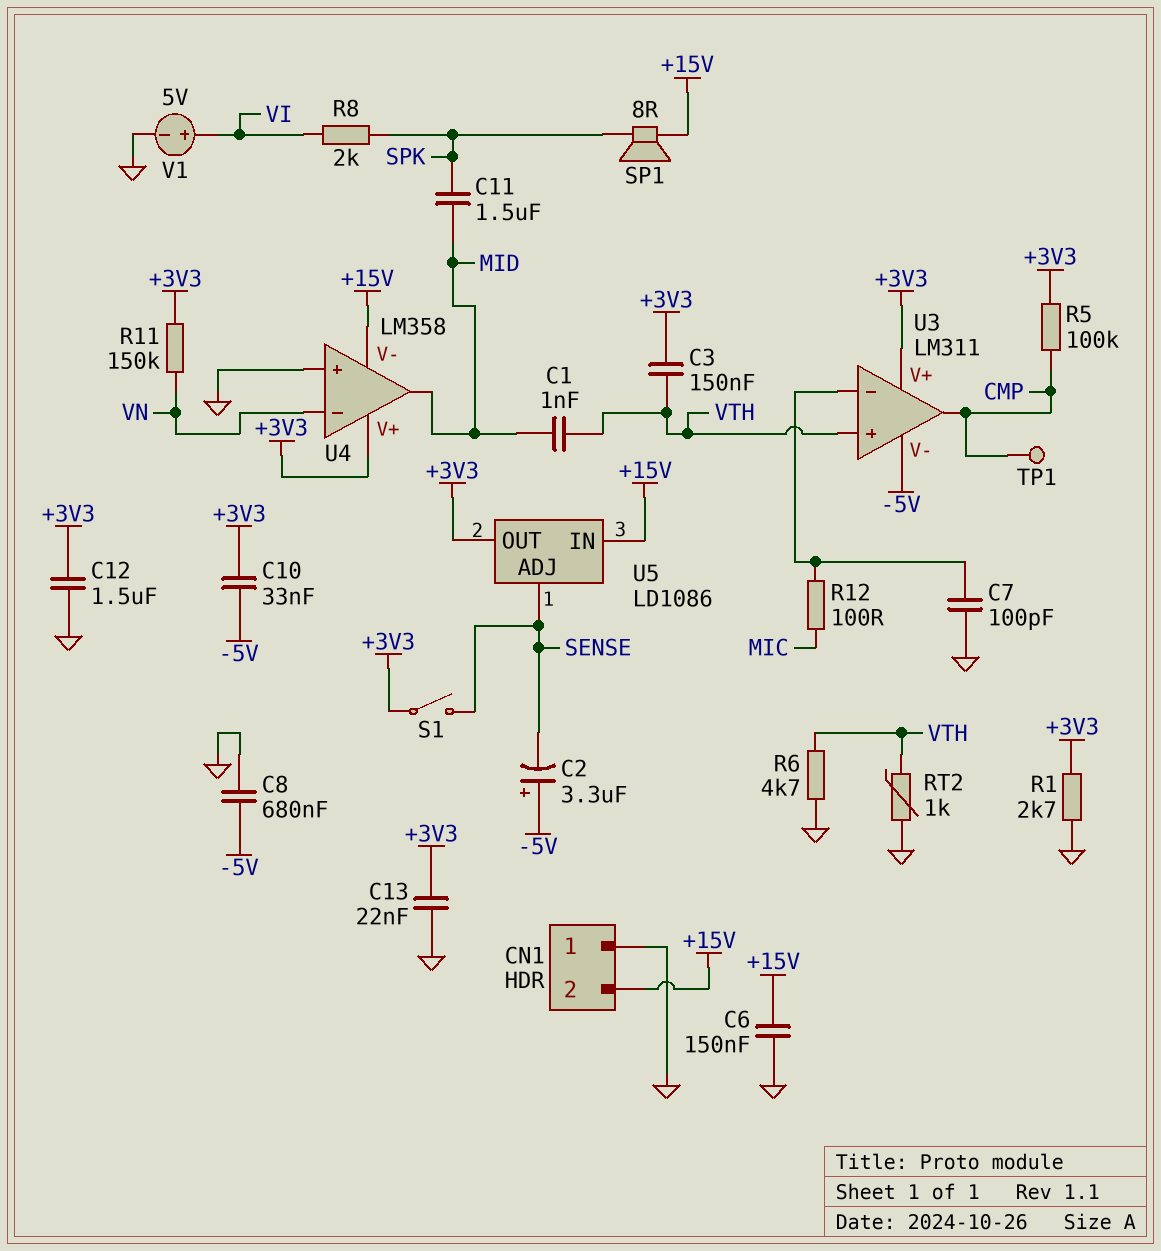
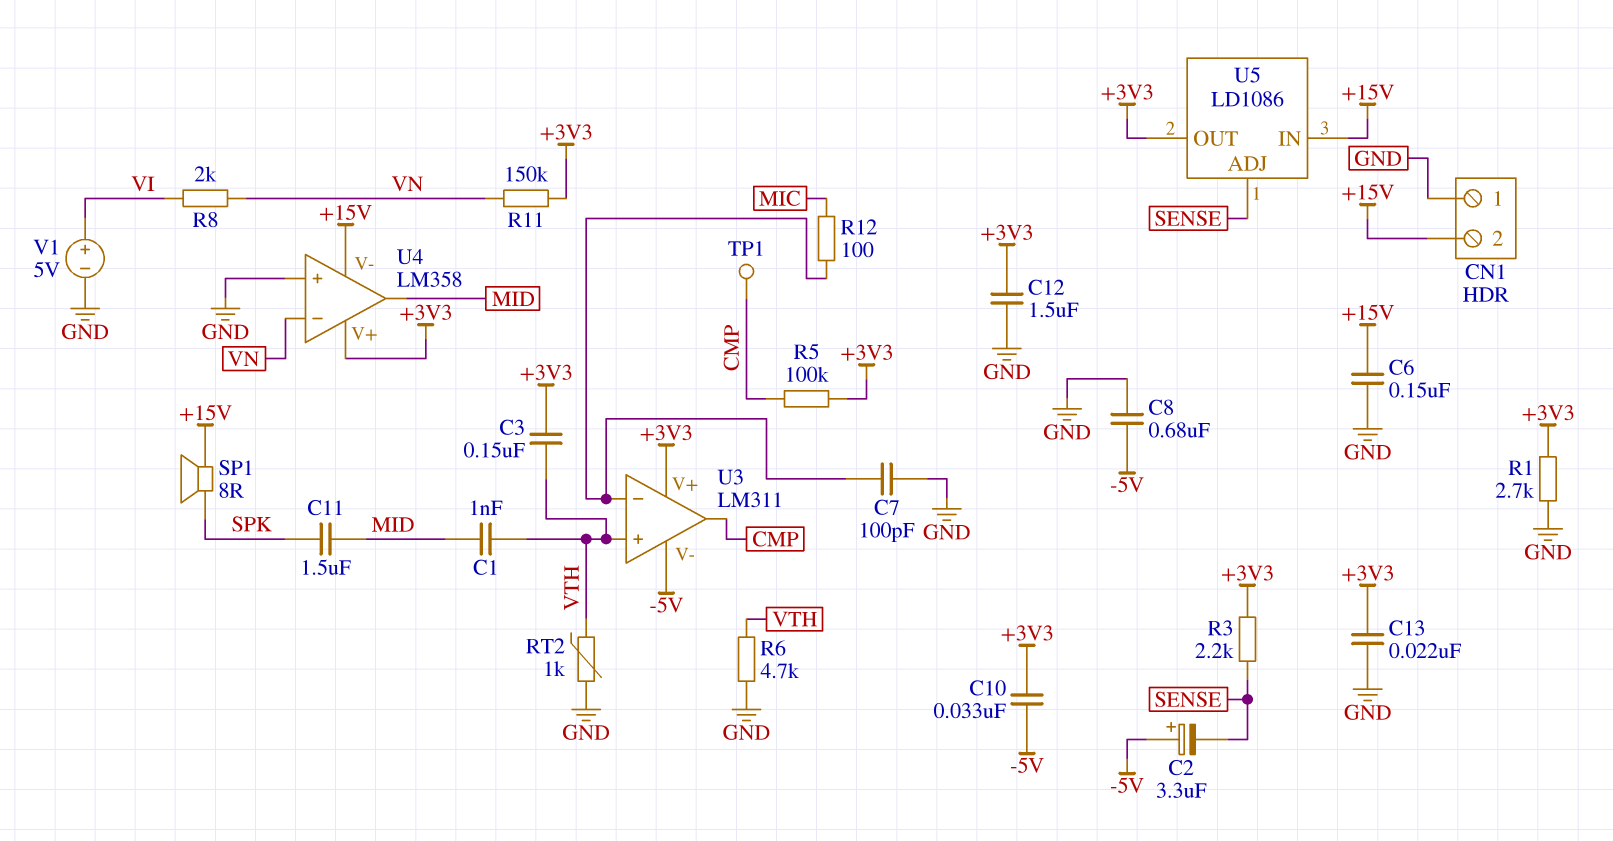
R3: none -> 2.2k (+3V3, SENSE)
R8: 2k (SPK, VI) -> 2k (VI, VN)
S1: switch (+3V3, SENSE) -> none

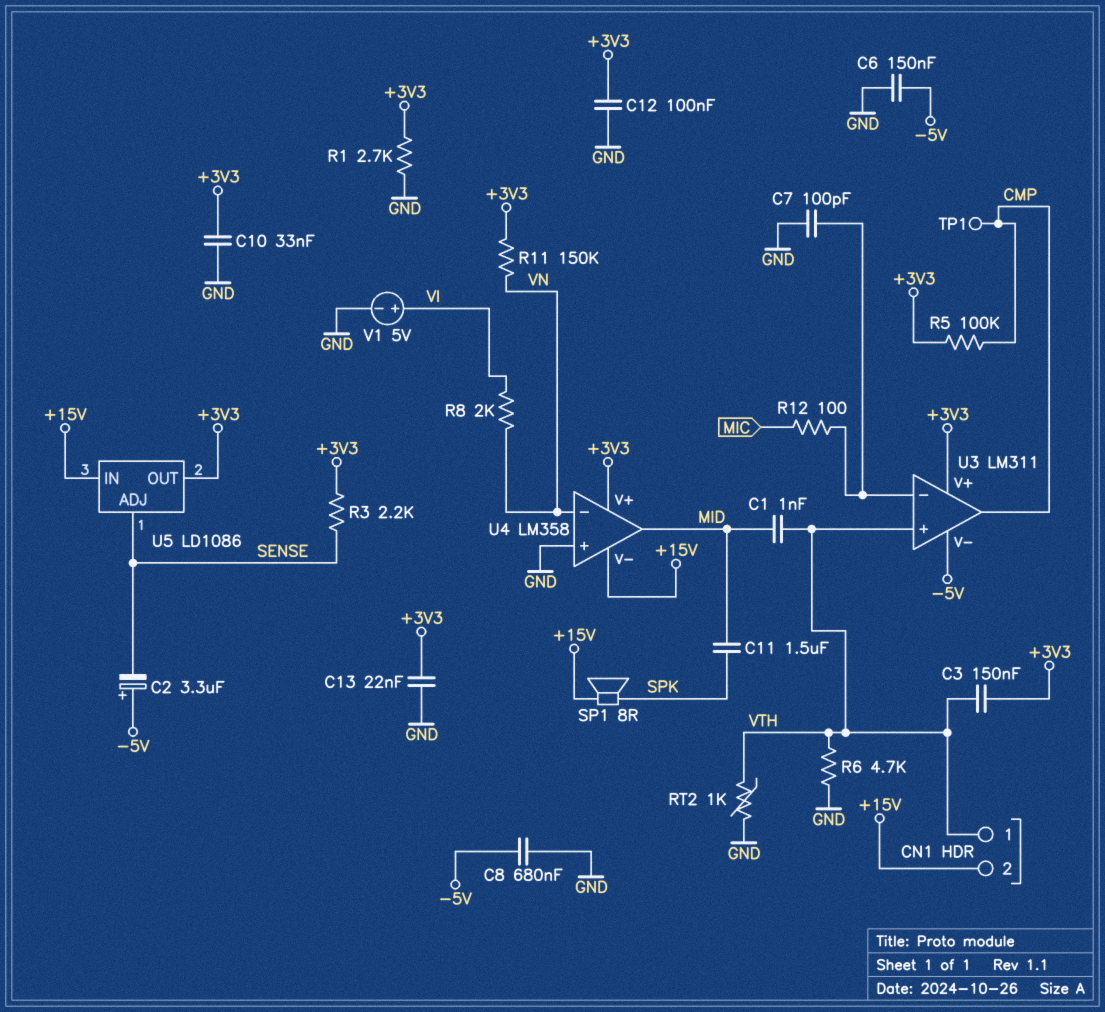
C6: 150nF (+15V, GND) -> 150nF (-5V, GND)
C10: 33nF (+3V3, -5V) -> 33nF (+3V3, GND)
C12: 1.5uF (+3V3, GND) -> 100nF (+3V3, GND)
CN1 pin 1: GND -> VTH

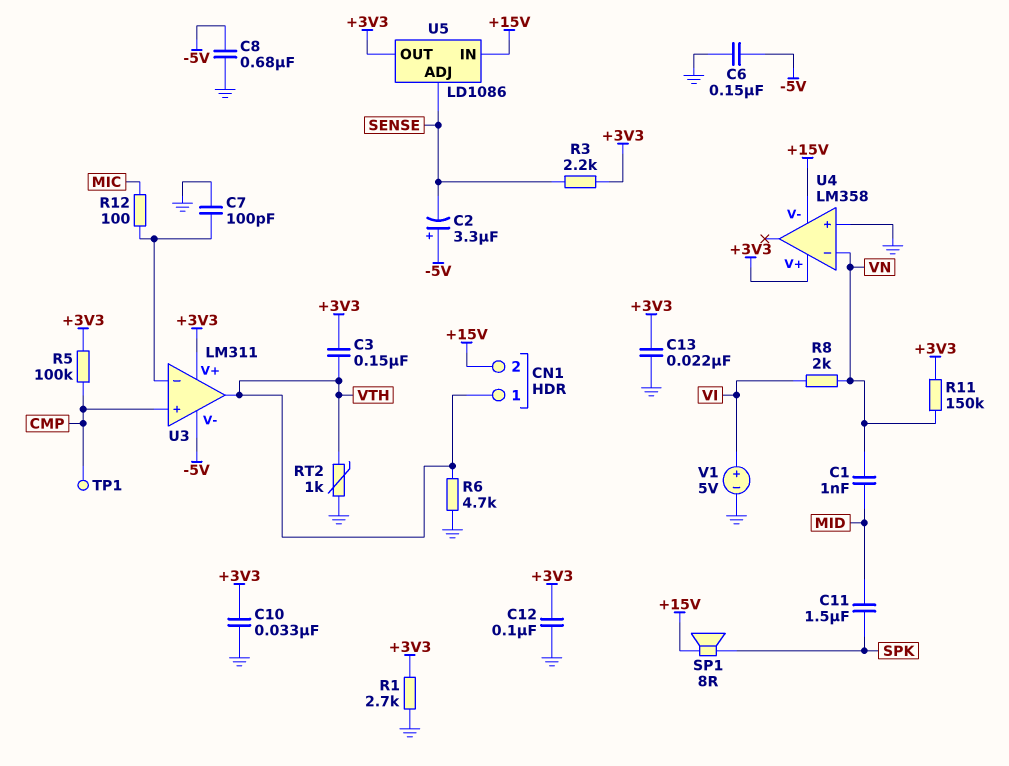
C1: 1nF (MID, VTH) -> 1nF (MID, VN)
U3 pin in+: VTH -> CMP
U3 pin out: CMP -> VTH
U4 pin out: MID -> none

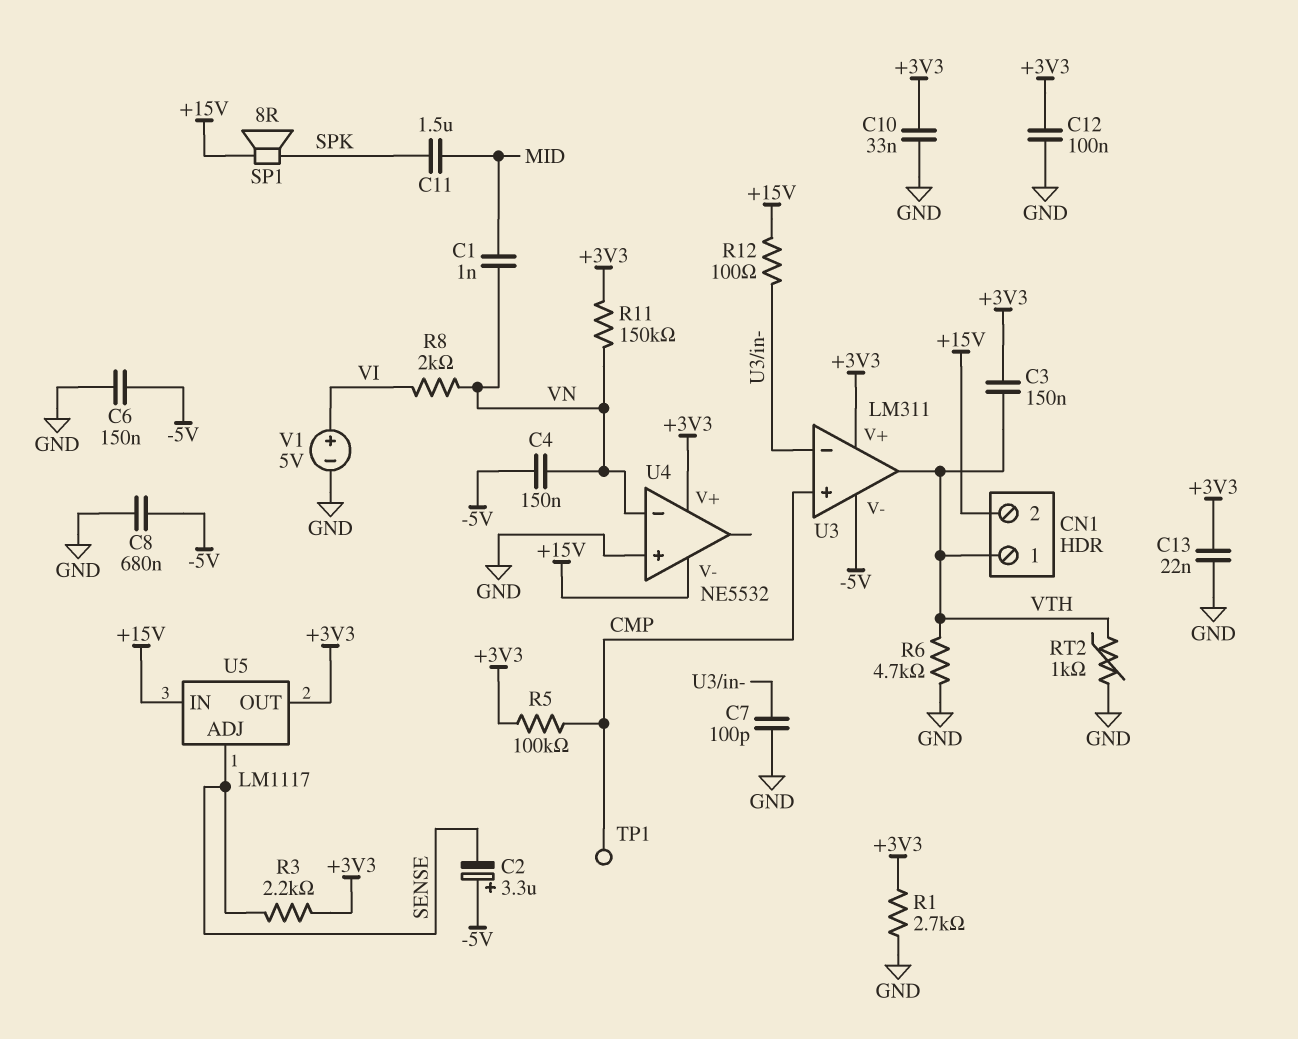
C4: none -> 150nF (-5V, VN)
R12: 100 (MIC, U3/in-) -> 100 (+15V, U3/in-)
U4: LM358 -> NE5532
U5: LD1086 -> LM1117

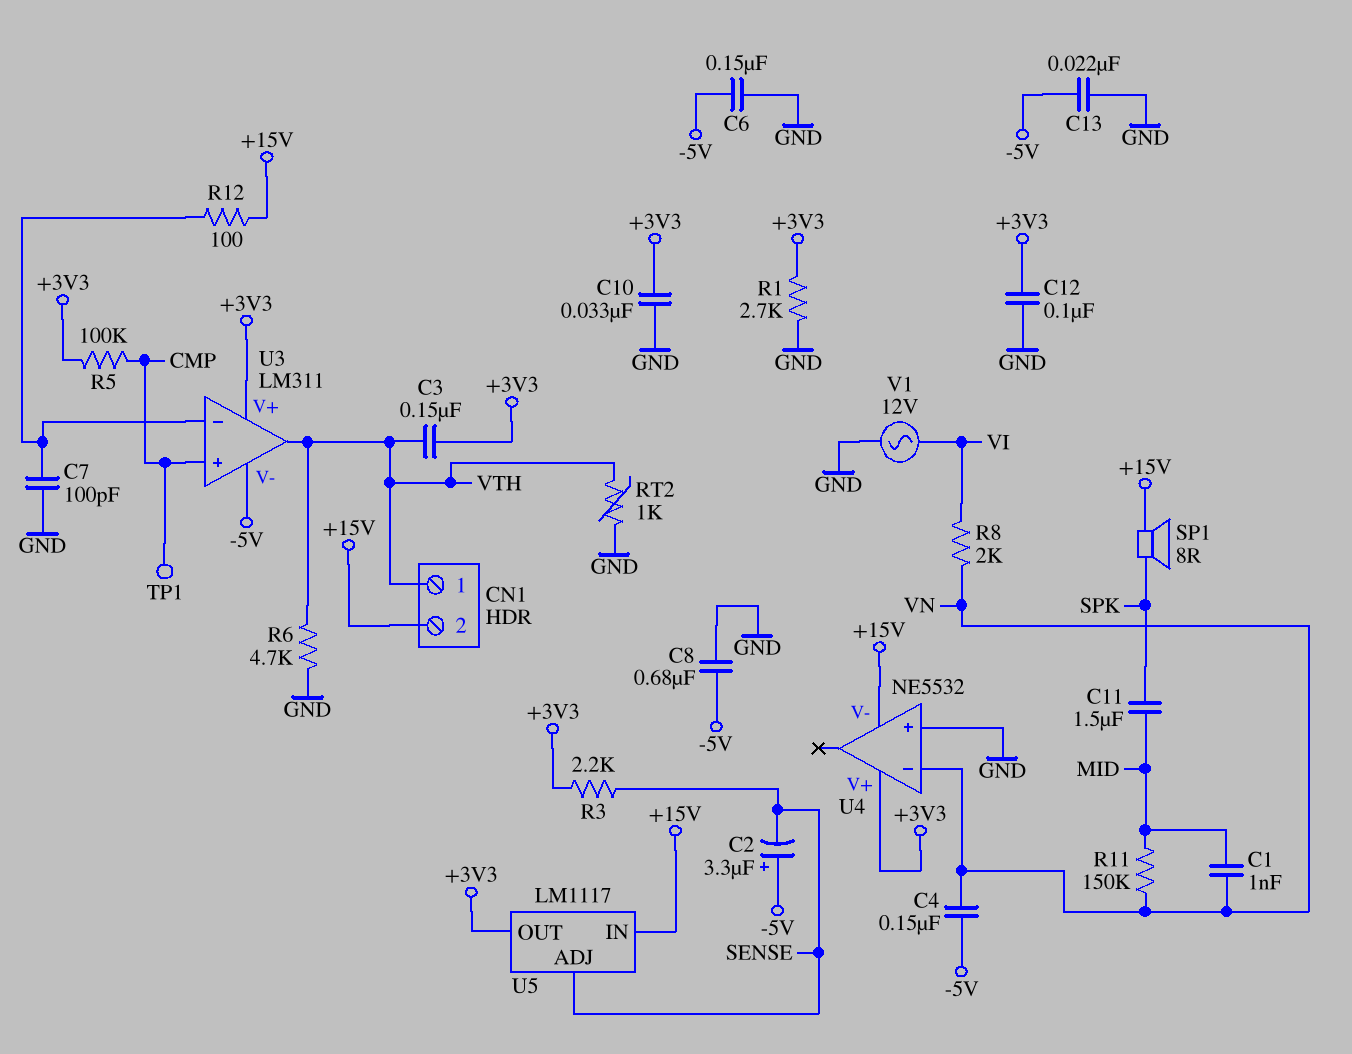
C13: 22nF (+3V3, GND) -> 22nF (-5V, GND)
R11: 150k (+3V3, VN) -> 150k (MID, VN)
V1: 5V (plus VI, minus GND) -> AC 12V (GND, VI)

